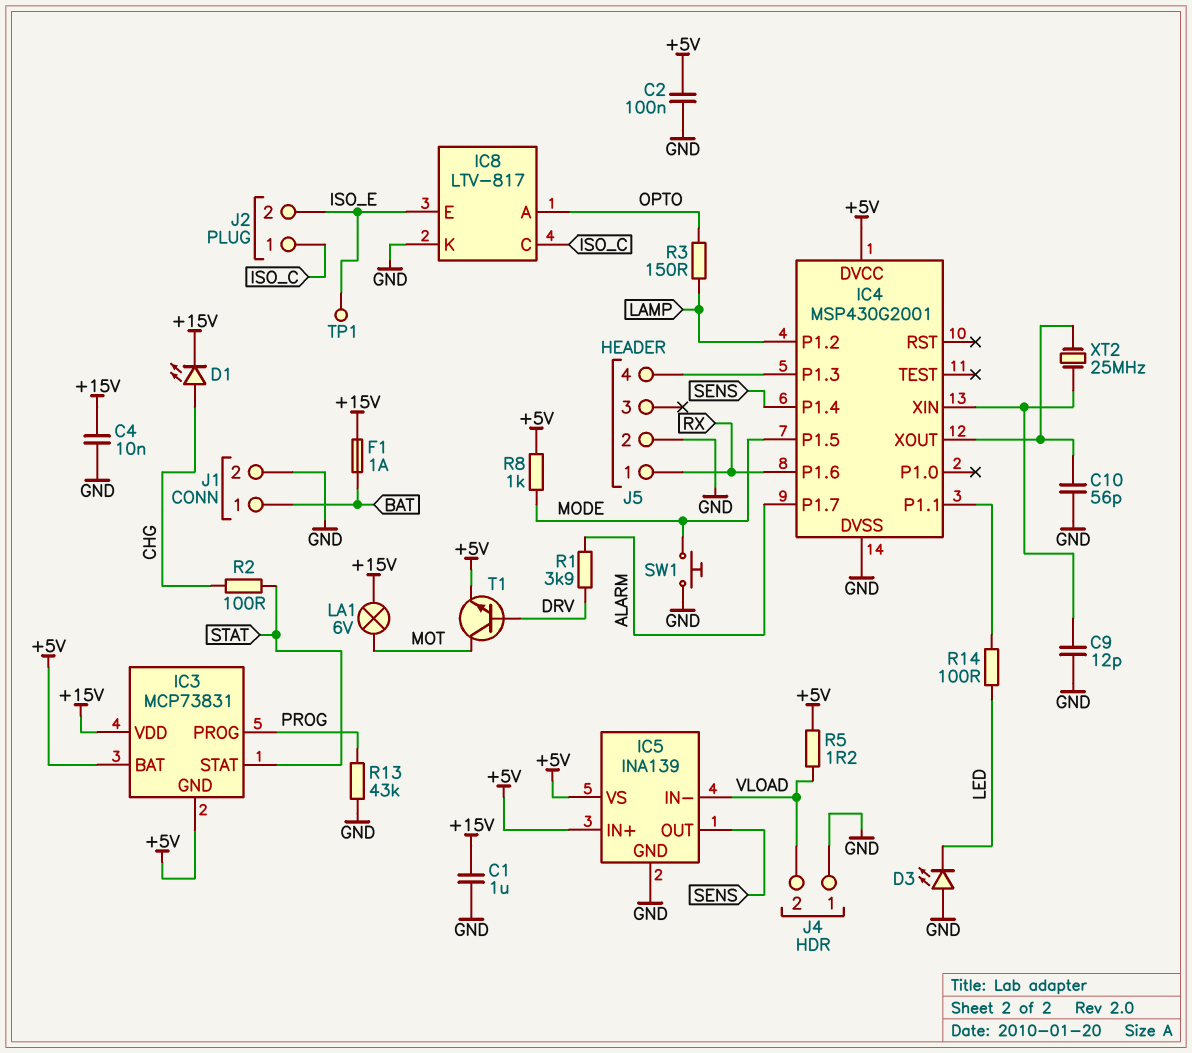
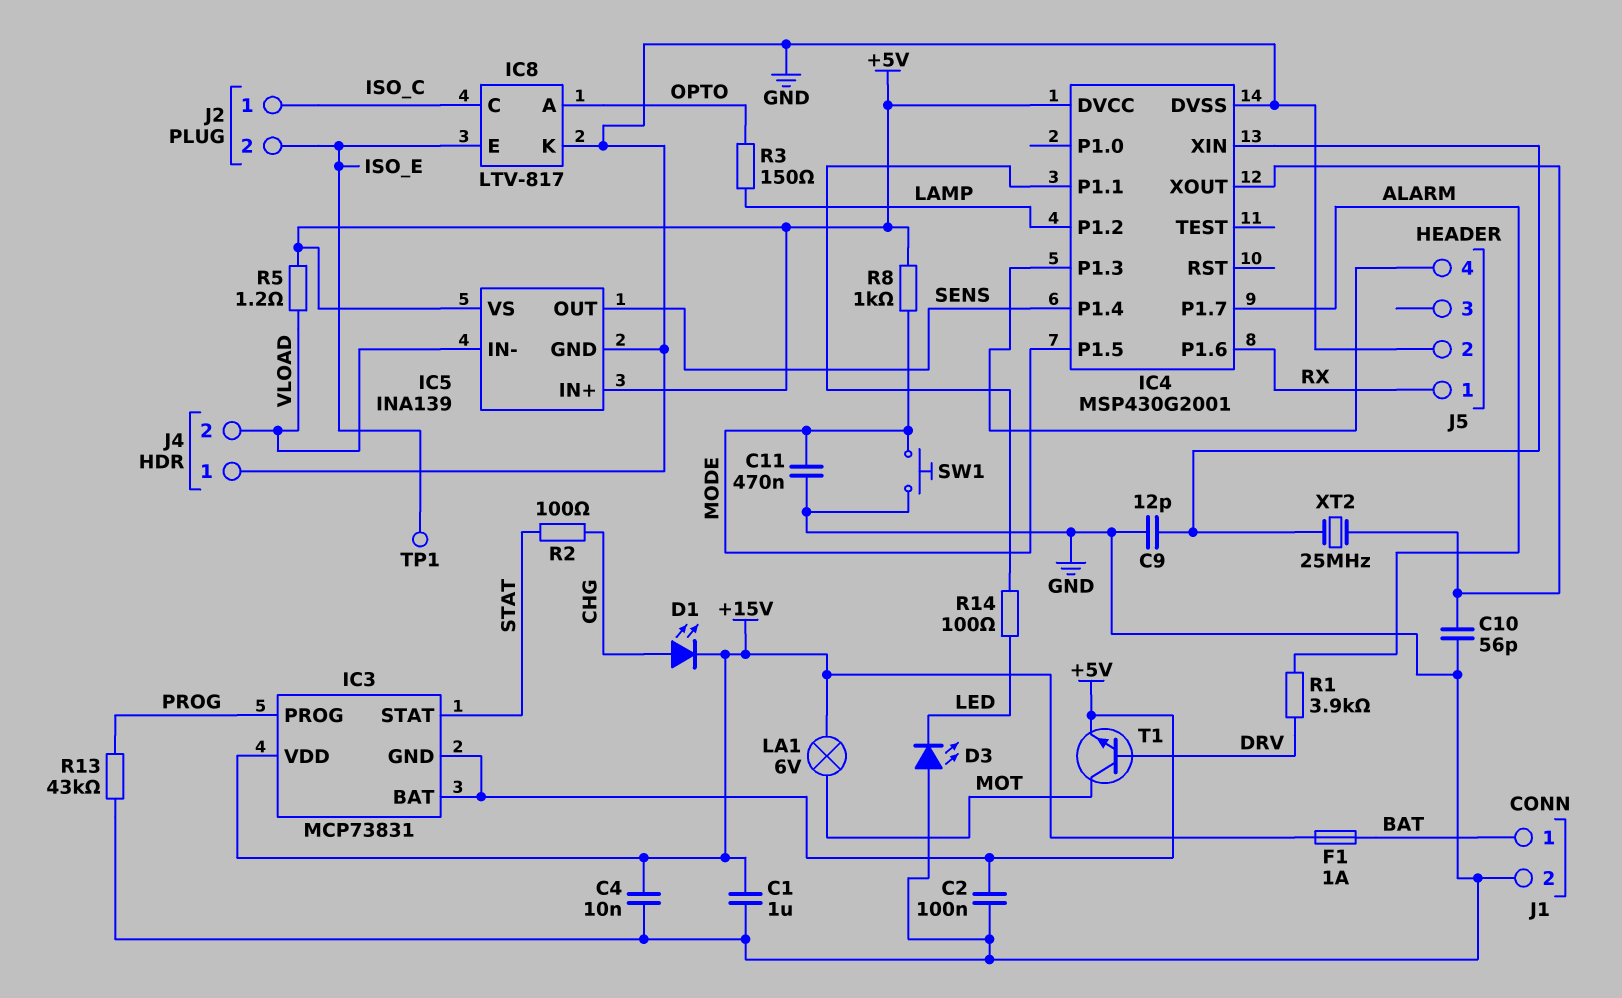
C11: none -> 470nF (GND, MODE)

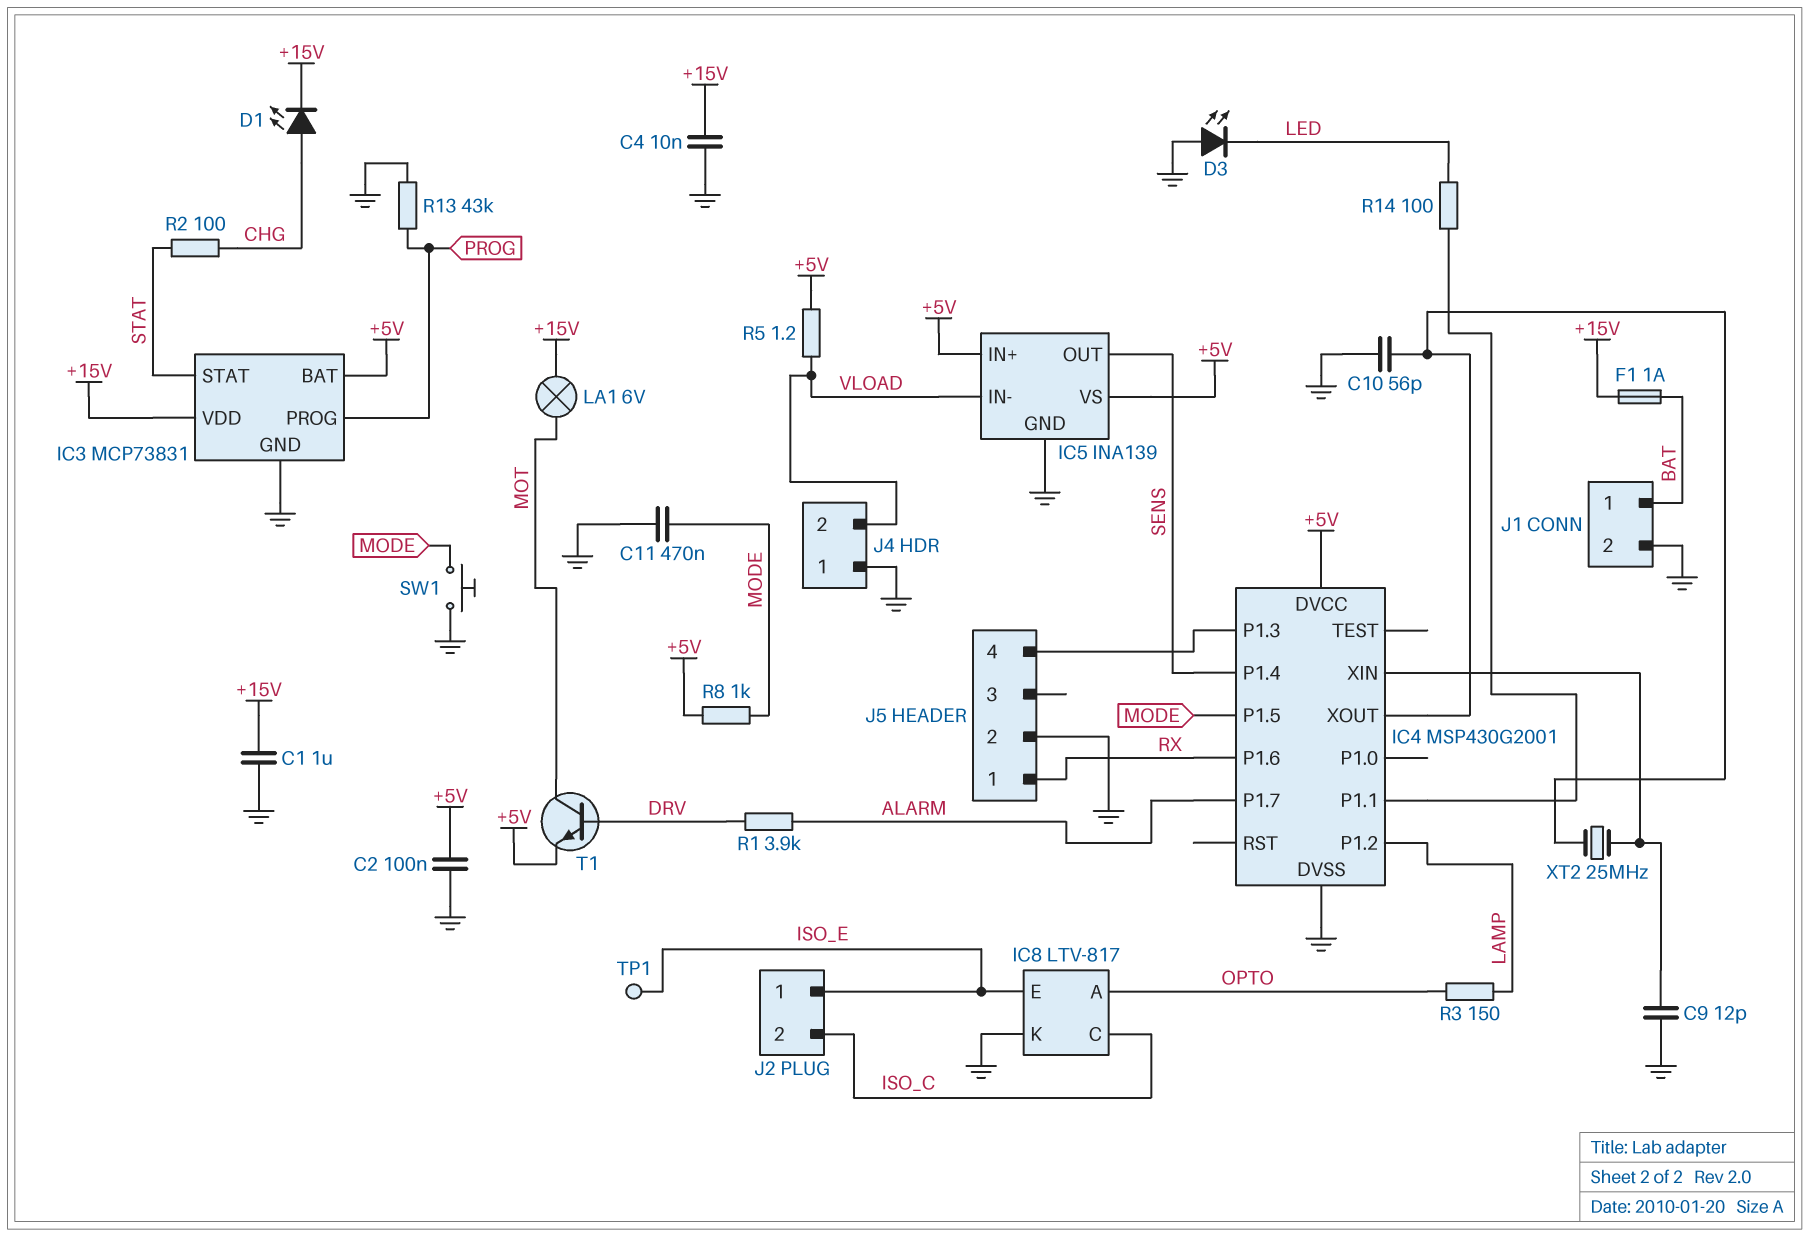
IC3 pin GND: +5V -> GND
J2 pin 1: ISO_C -> ISO_E
J2 pin 2: ISO_E -> ISO_C

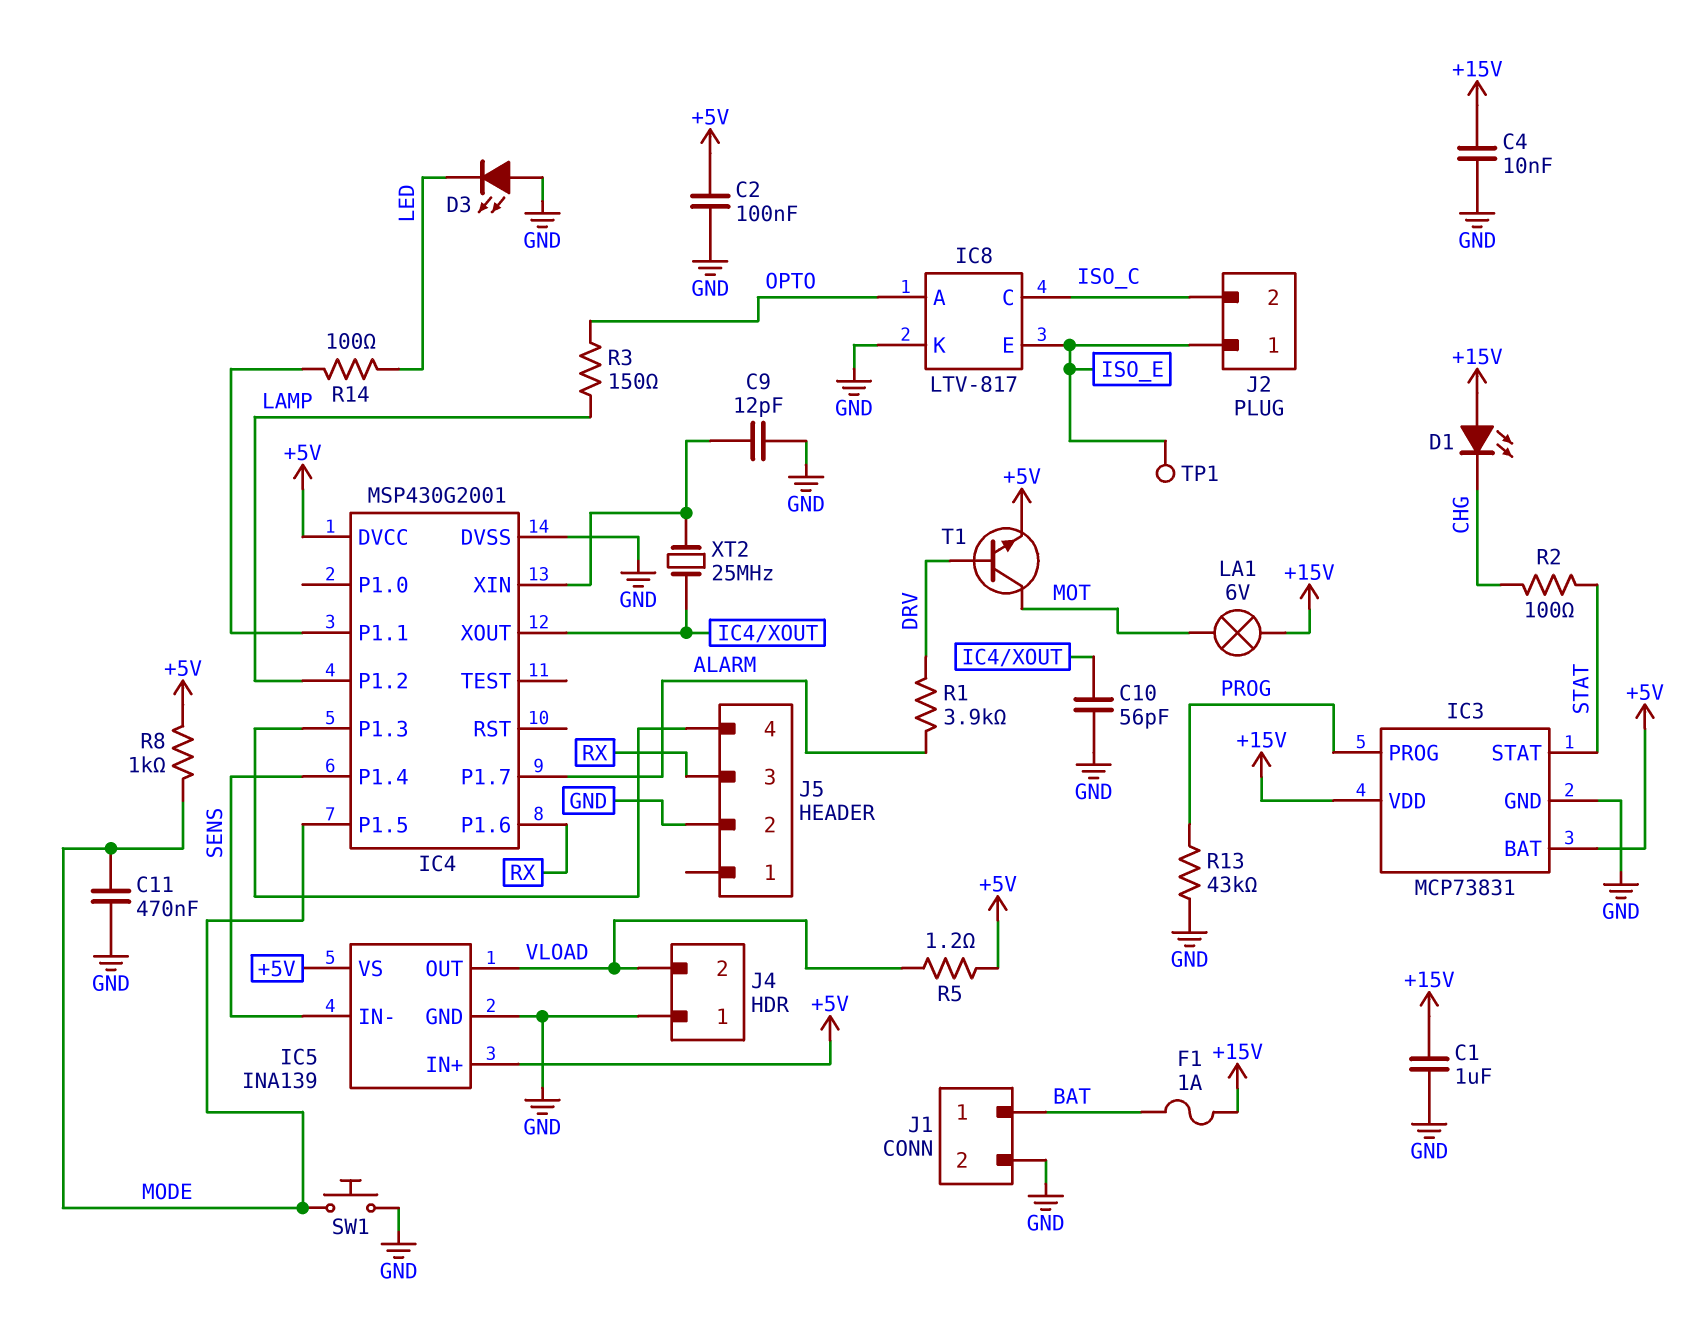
D1: LED (A CHG, K +15V) -> LED (A +15V, K CHG)
IC5 pin IN-: VLOAD -> SENS
IC5 pin OUT: SENS -> VLOAD
J5 pin 1: RX -> none
J5 pin 3: none -> RX

